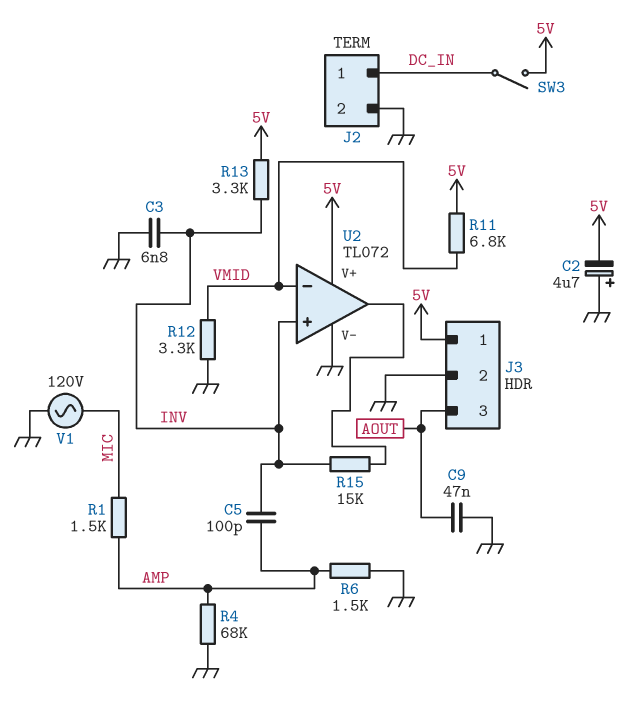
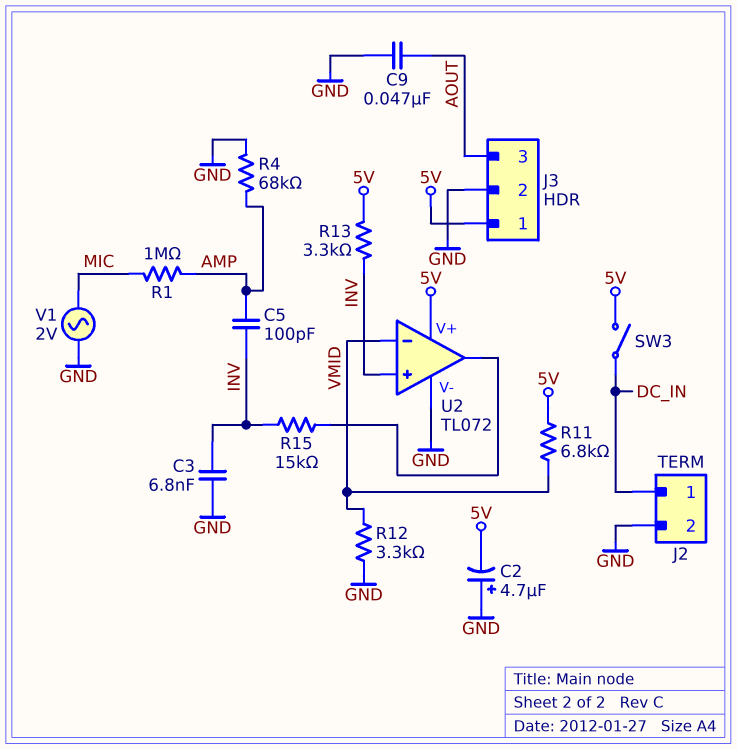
R1: 1.5k (AMP, MIC) -> 1M (AMP, MIC)
R6: 1.5k (AMP, GND) -> none
V1: AC 120V (GND, MIC) -> AC 2V (GND, MIC)

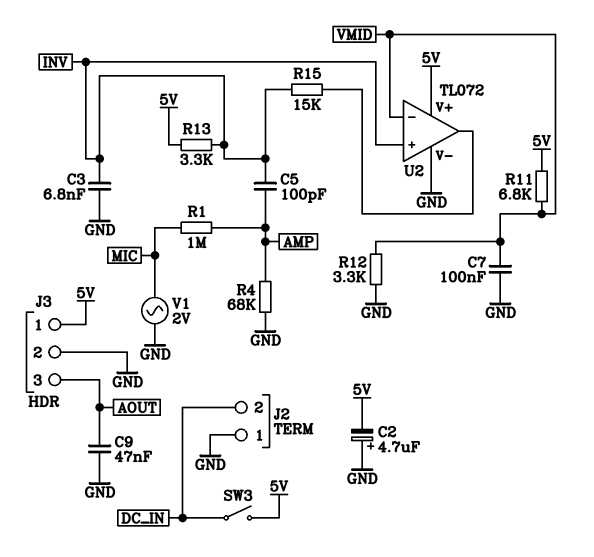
C7: none -> 100nF (GND, VMID)
J2 pin 1: DC_IN -> GND
J2 pin 2: GND -> DC_IN

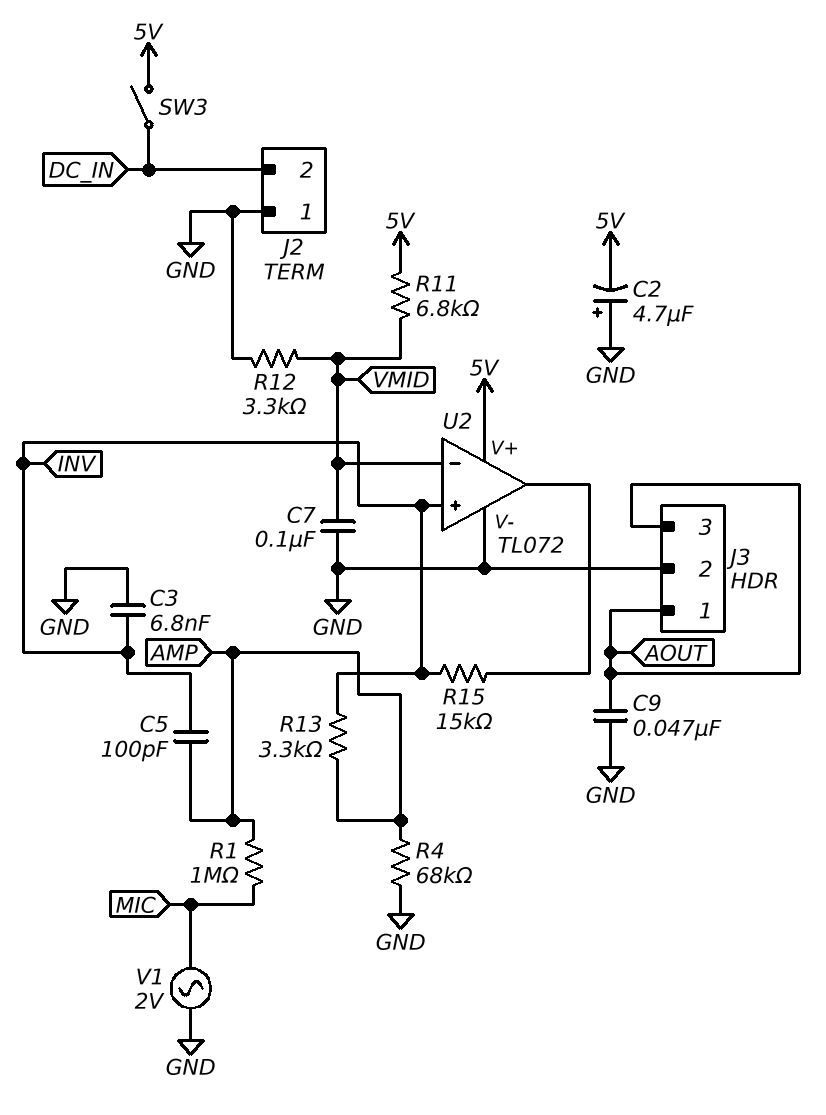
J3 pin 1: 5V -> AOUT
R13: 3.3k (5V, INV) -> 3.3k (AMP, INV)

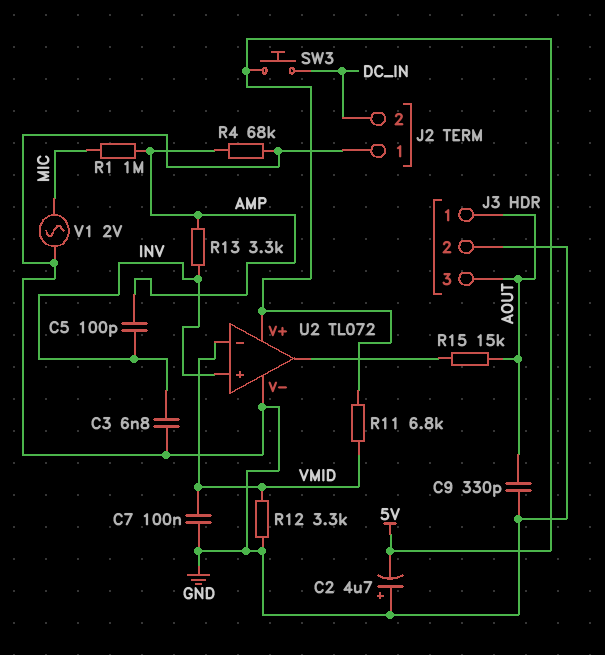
C9: 47nF (AOUT, GND) -> 330pF (AOUT, GND)
R15: 15k (INV, U2/out) -> 15k (AOUT, U2/out)
SW3: switch (5V, DC_IN) -> button (5V, DC_IN)

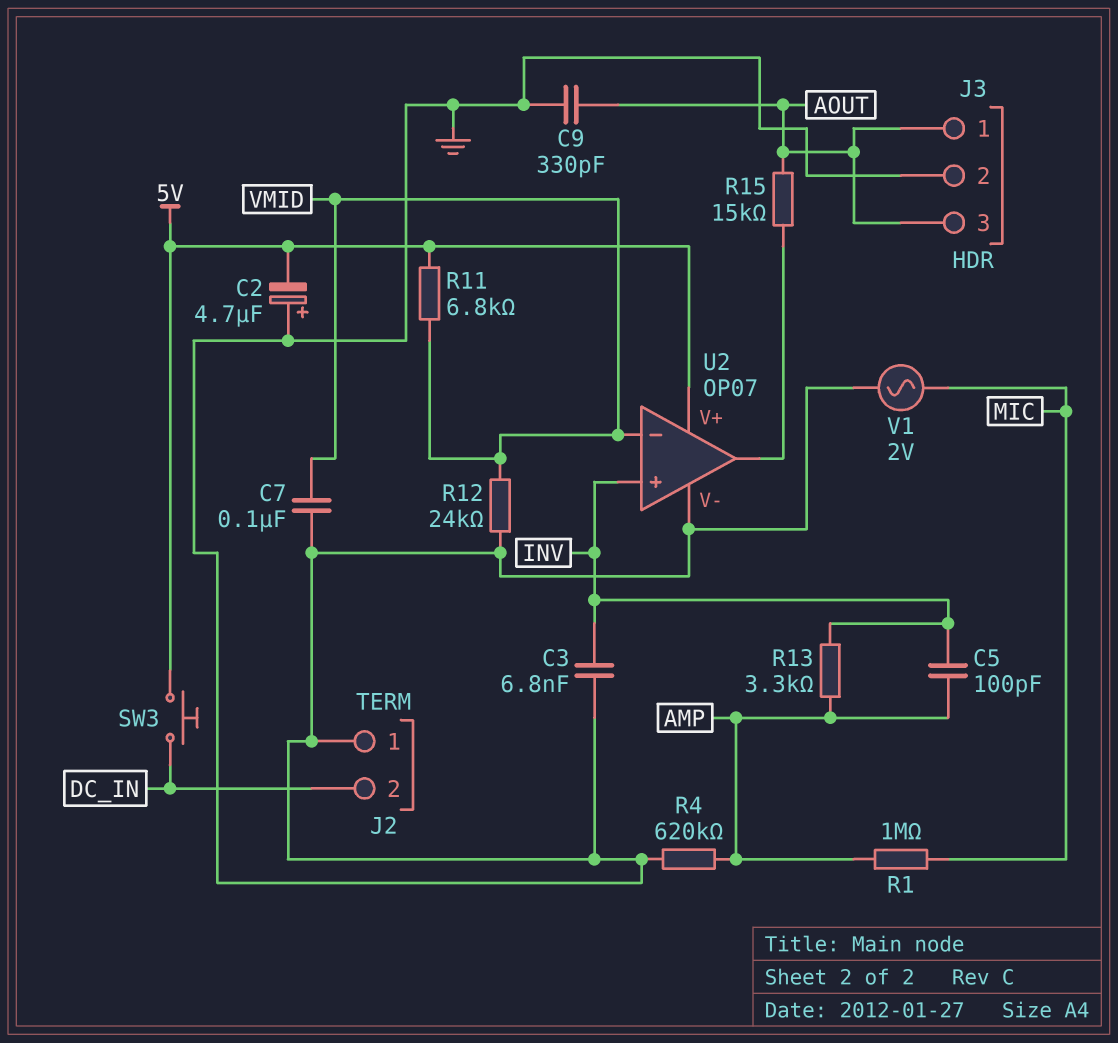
R4: 68k (AMP, GND) -> 620k (AMP, GND)
R12: 3.3k (GND, VMID) -> 24k (GND, VMID)
U2: TL072 -> OP07

